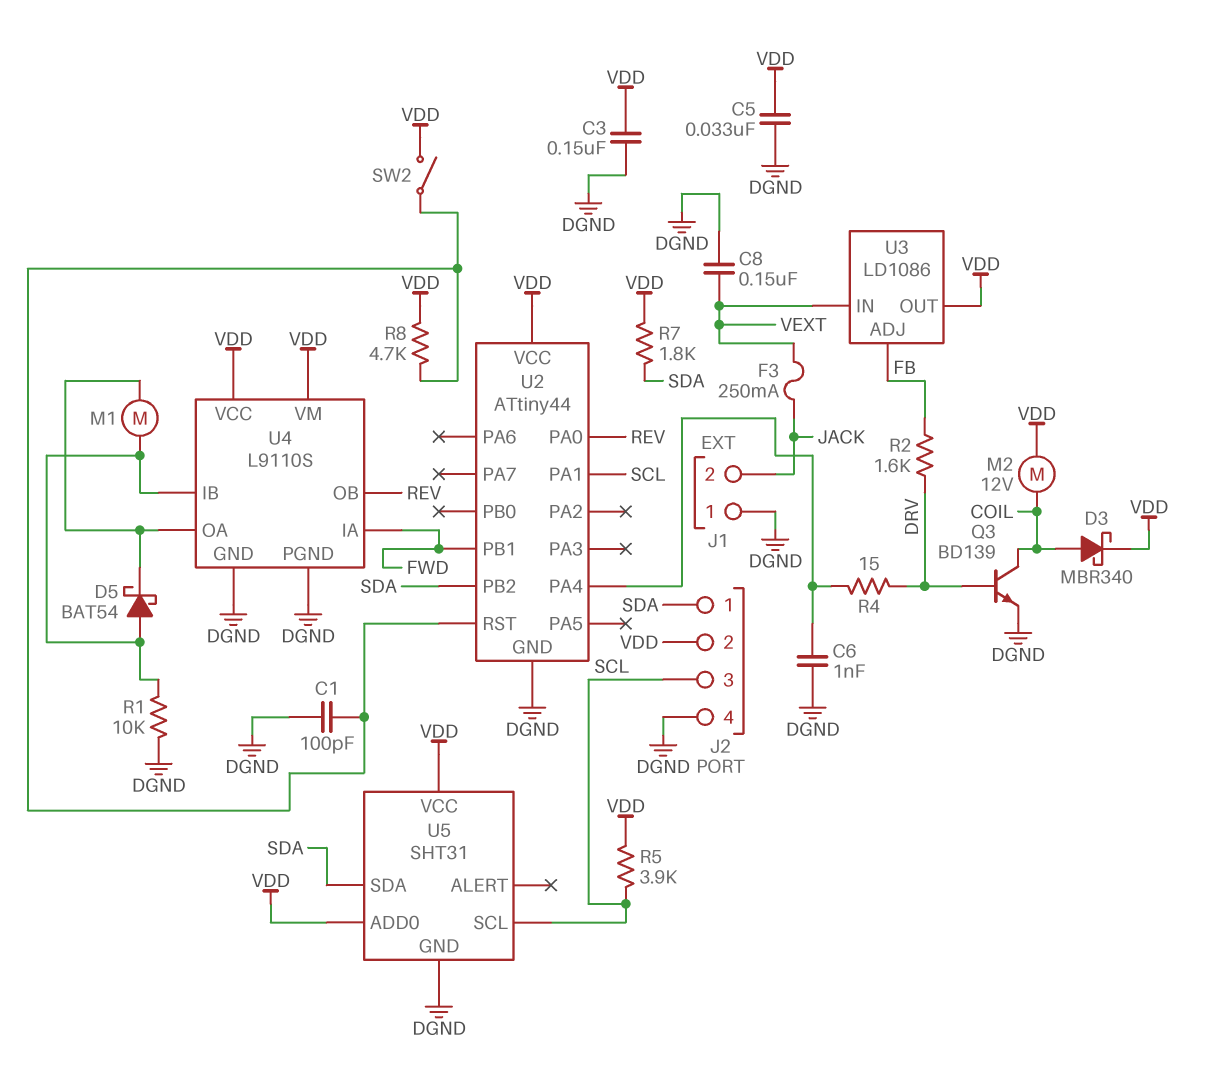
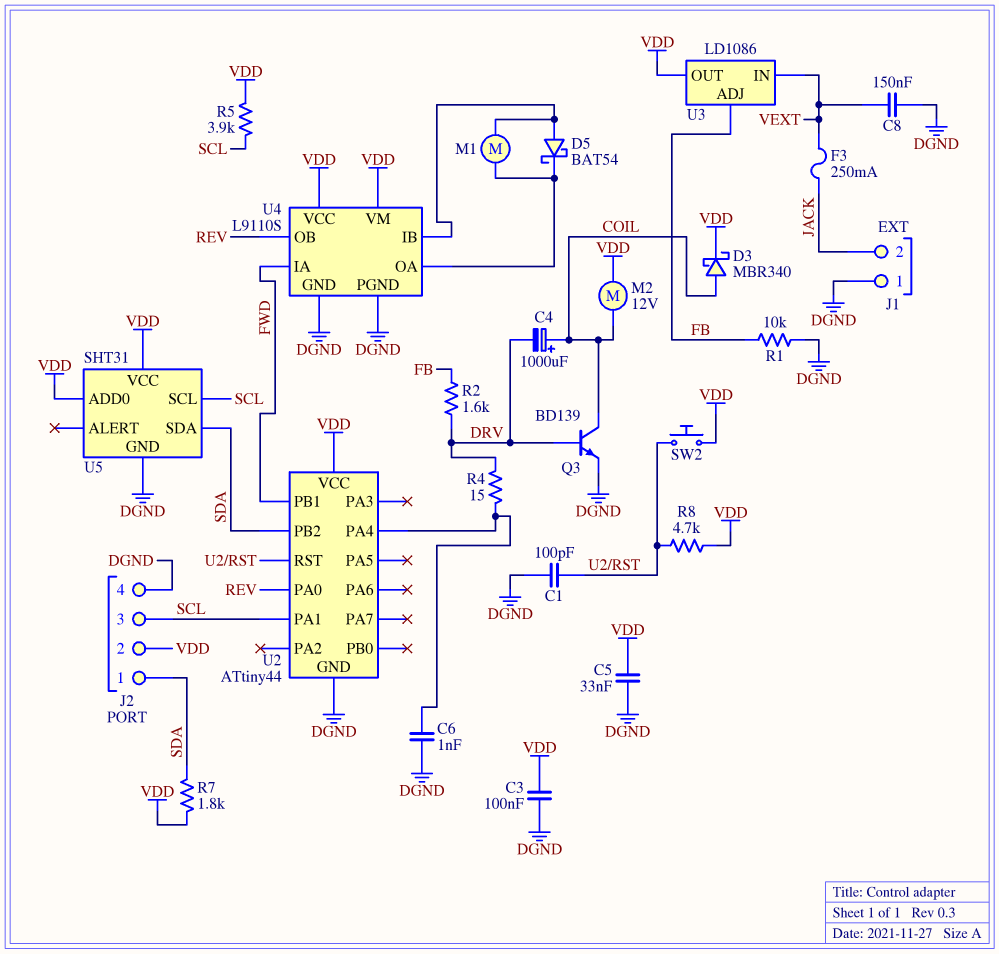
C3: 150nF (DGND, VDD) -> 100nF (DGND, VDD)
C4: none -> 1000uF (plus COIL, minus DRV)
R1: 10k (DGND, U4/IB) -> 10k (DGND, FB)
SW2: switch (U2/RST, VDD) -> button (U2/RST, VDD)

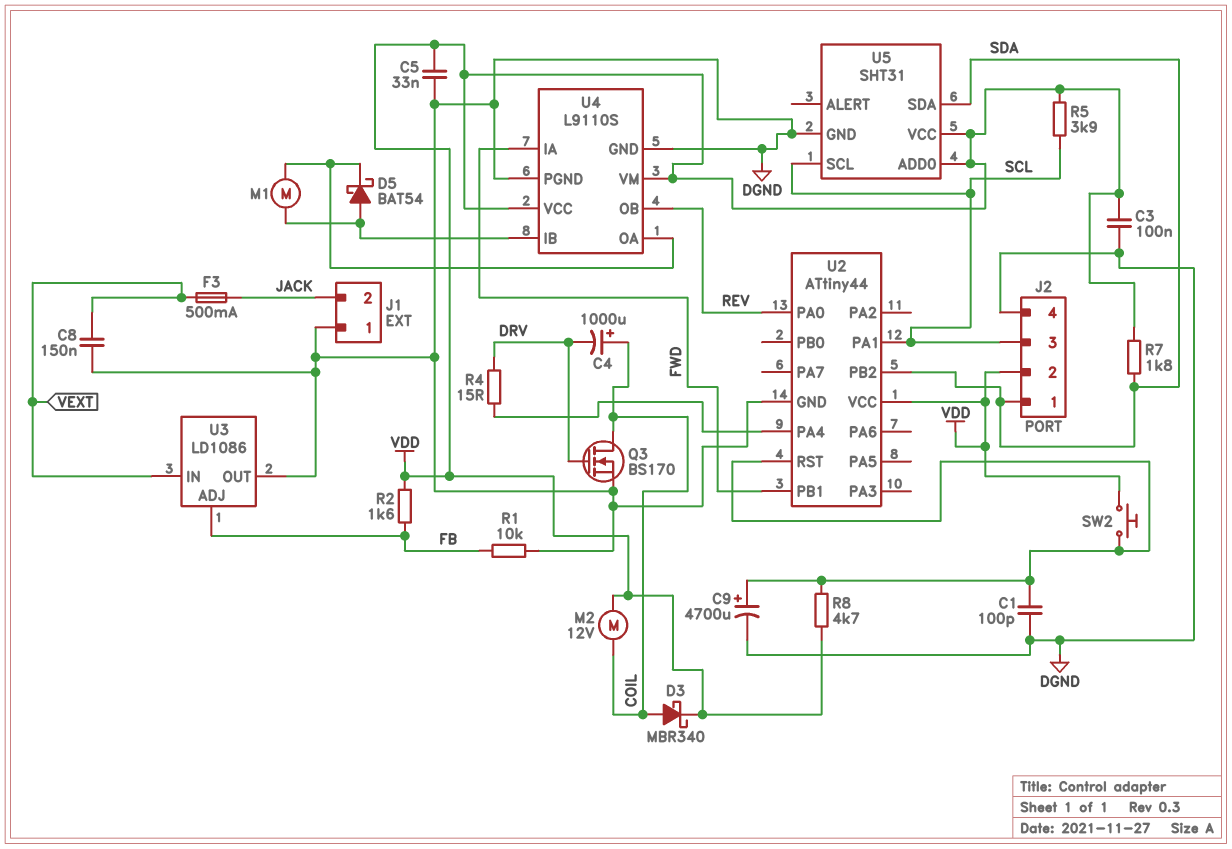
C6: 1nF (DGND, U2/PA4) -> none
C9: none -> 4700uF (plus U2/RST, minus DGND)
F3: 250mA (JACK, VEXT) -> 500mA (JACK, VEXT)
Q3: NPN BD139 (B DRV, C COIL, E DGND) -> NMOS BS170 (G DRV, D COIL, S DGND)
R2: 1.6k (DRV, FB) -> 1.6k (FB, VDD)
U3 pin OUT: VDD -> DGND

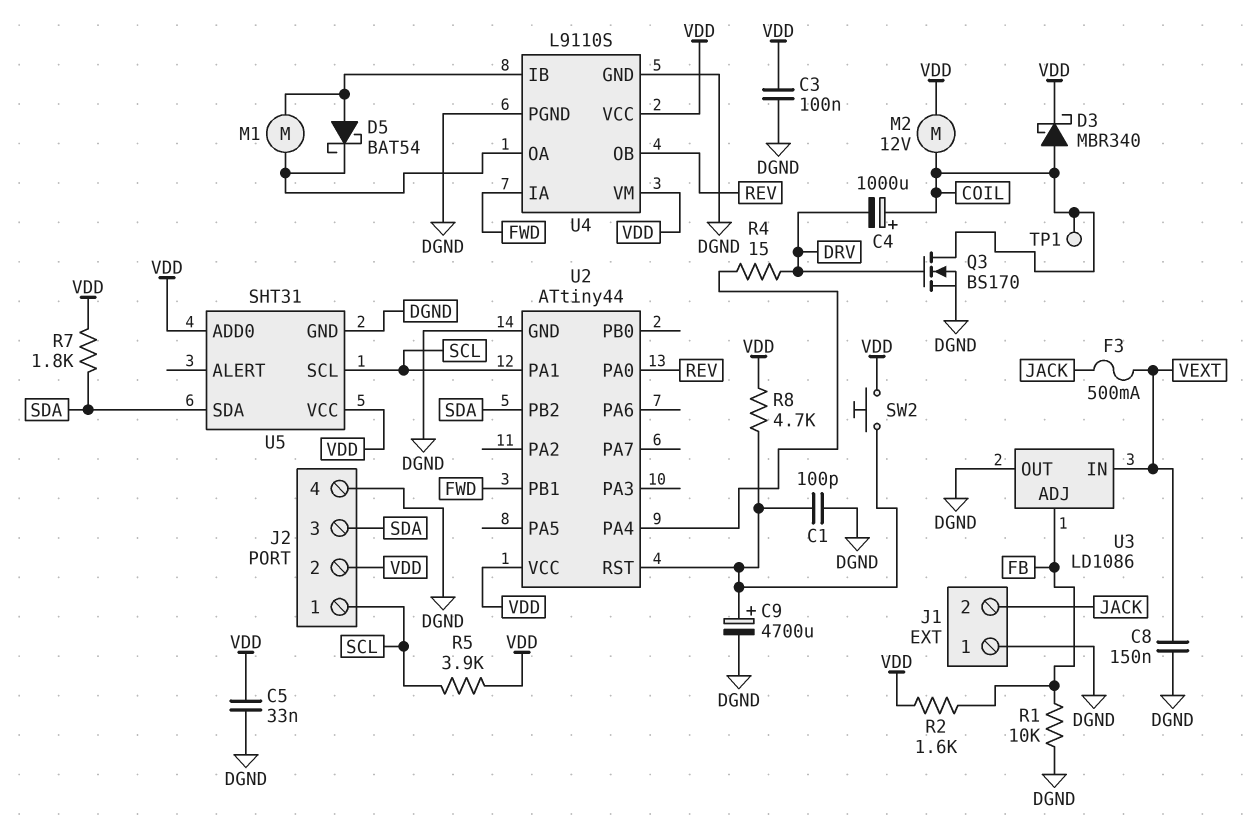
J2 pin 1: SDA -> SCL
J2 pin 3: SCL -> SDA
TP1: none -> test point (COIL)

